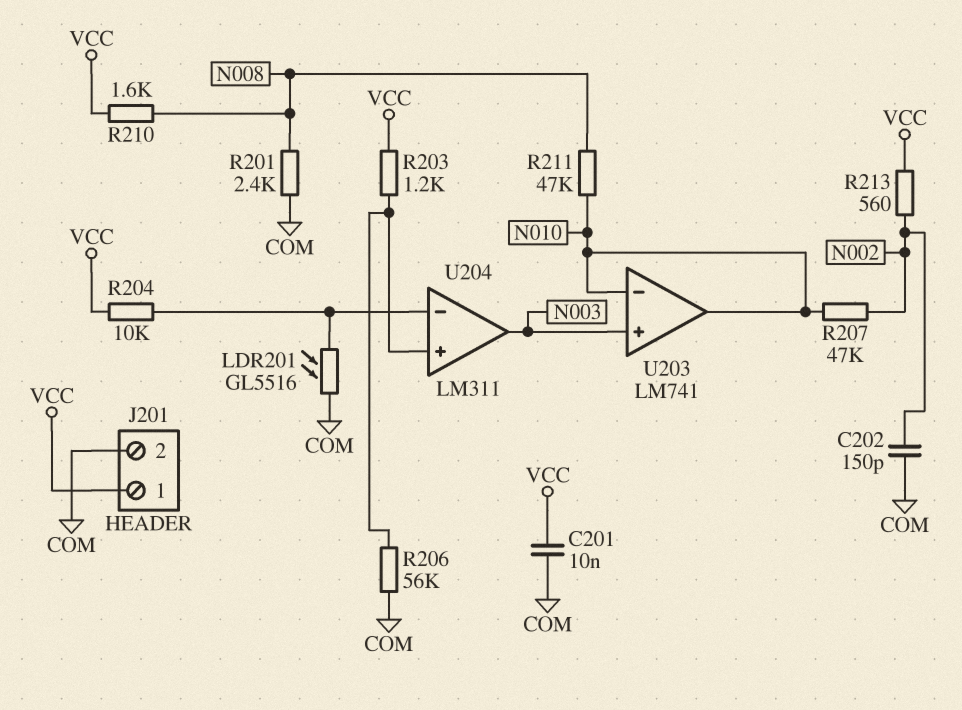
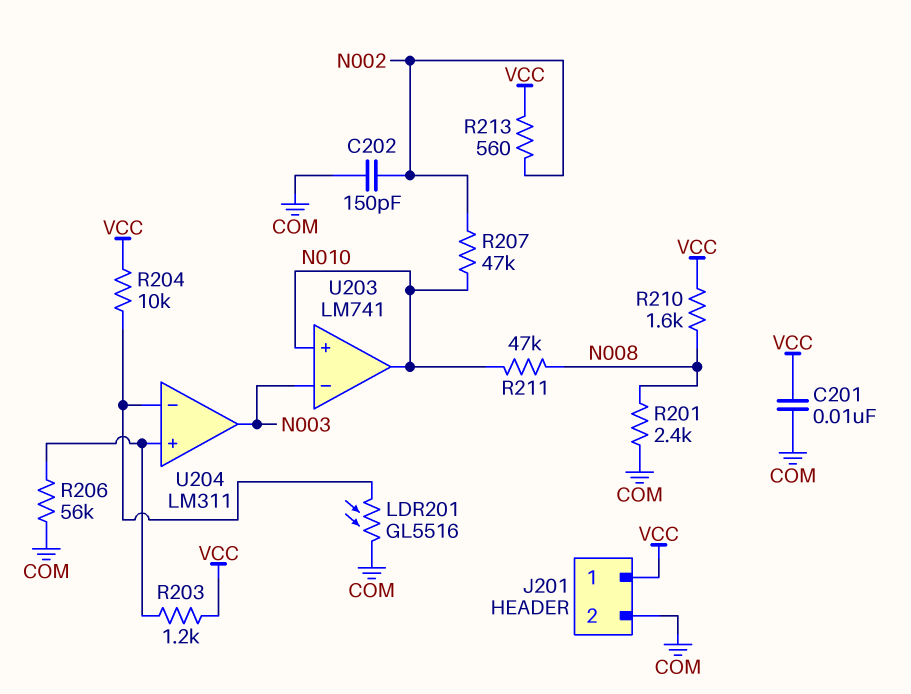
U203 pin in+: N003 -> N010
U203 pin in-: N010 -> N003

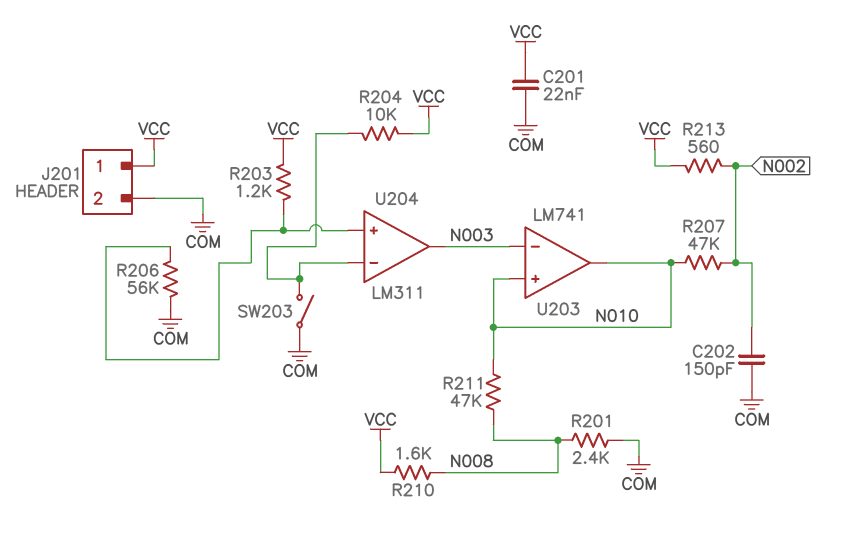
C201: 10nF (COM, VCC) -> 22nF (COM, VCC)
LDR201: GL5516 (COM, U204/in-) -> none
SW203: none -> switch (COM, U204/in-)

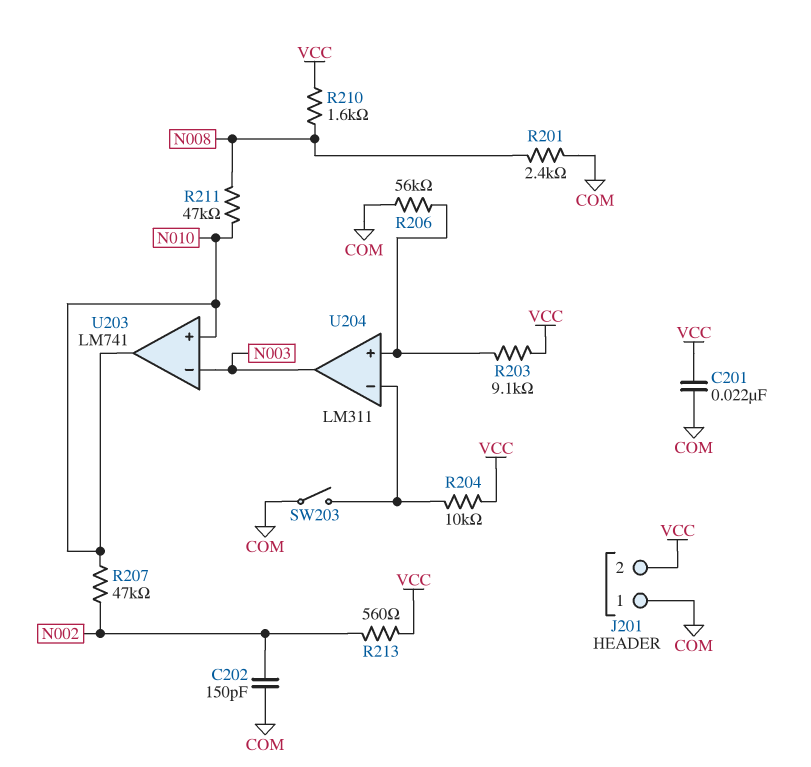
J201 pin 1: VCC -> COM
J201 pin 2: COM -> VCC
R203: 1.2k (U204/in+, VCC) -> 9.1k (U204/in+, VCC)

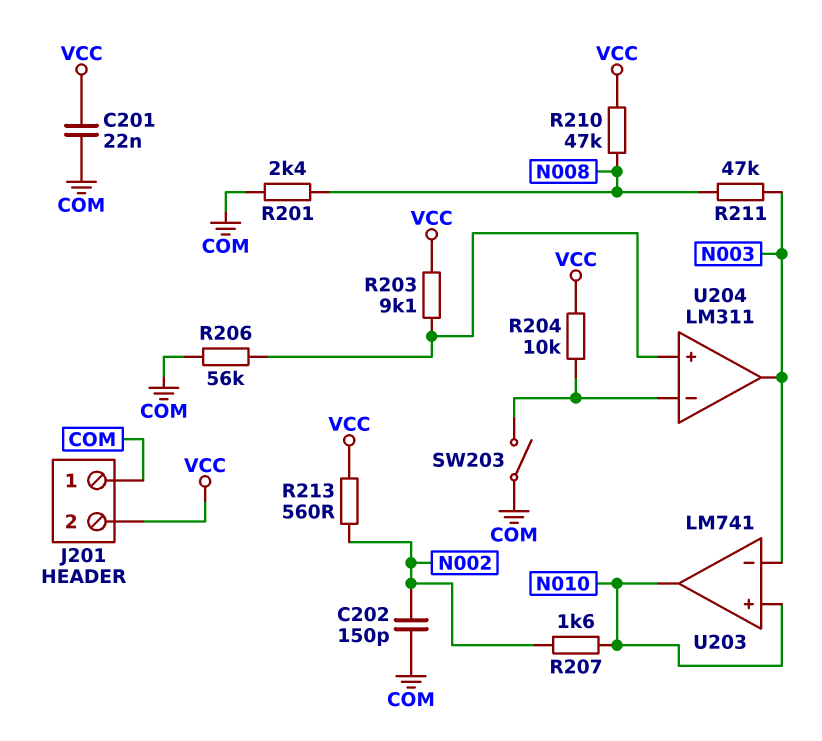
R207: 47k (N002, N010) -> 1.6k (N002, N010)
R210: 1.6k (N008, VCC) -> 47k (N008, VCC)
R211: 47k (N008, N010) -> 47k (N003, N008)

